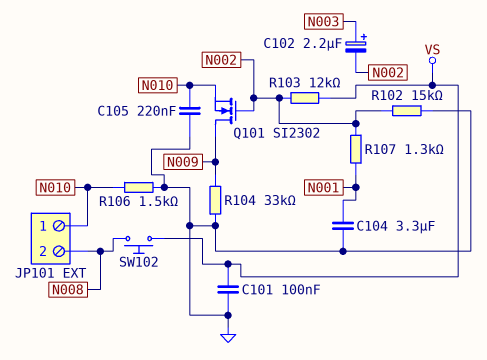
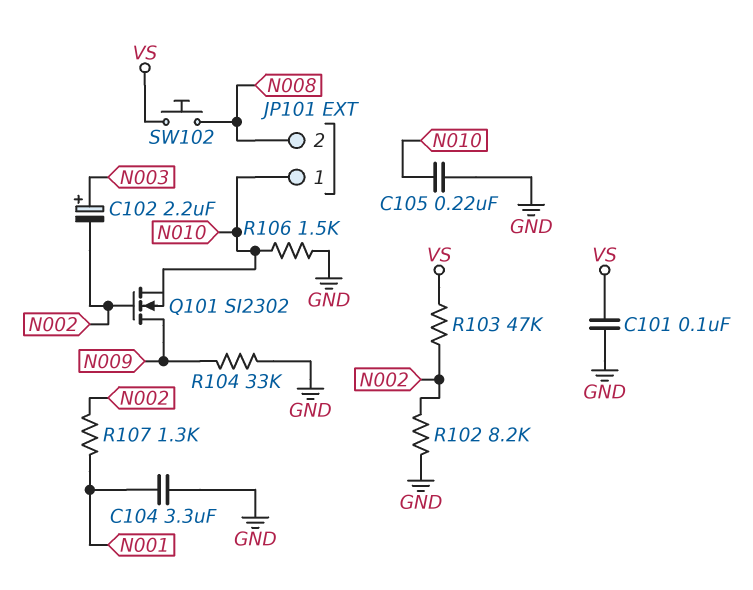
R102: 15k (GND, N002) -> 8.2k (GND, N002)
R103: 12k (N002, VS) -> 47k (N002, VS)

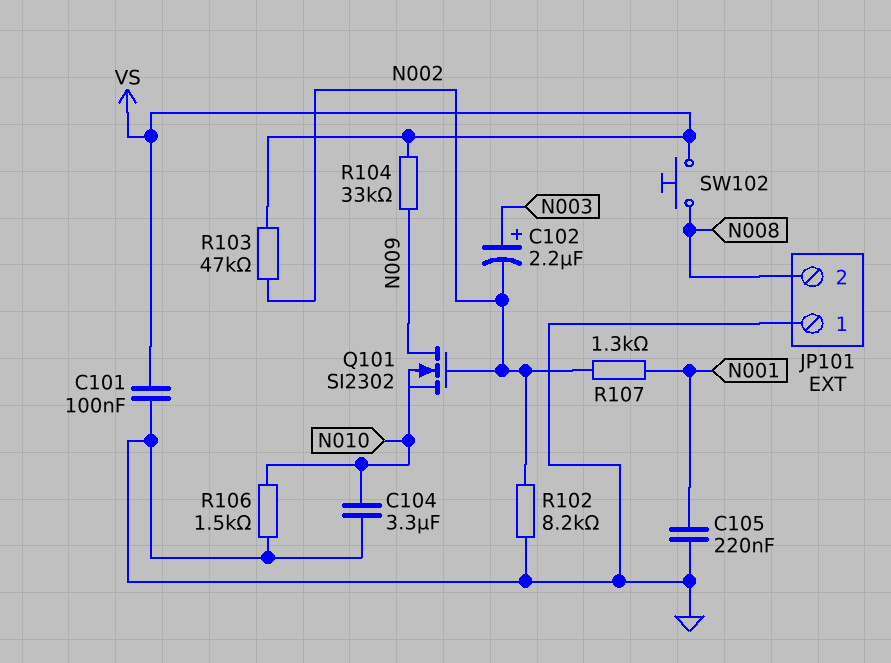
C104: 3.3uF (GND, N001) -> 3.3uF (GND, N010)
C105: 220nF (GND, N010) -> 220nF (GND, N001)
JP101 pin 1: N010 -> GND
R104: 33k (GND, N009) -> 33k (N009, VS)

